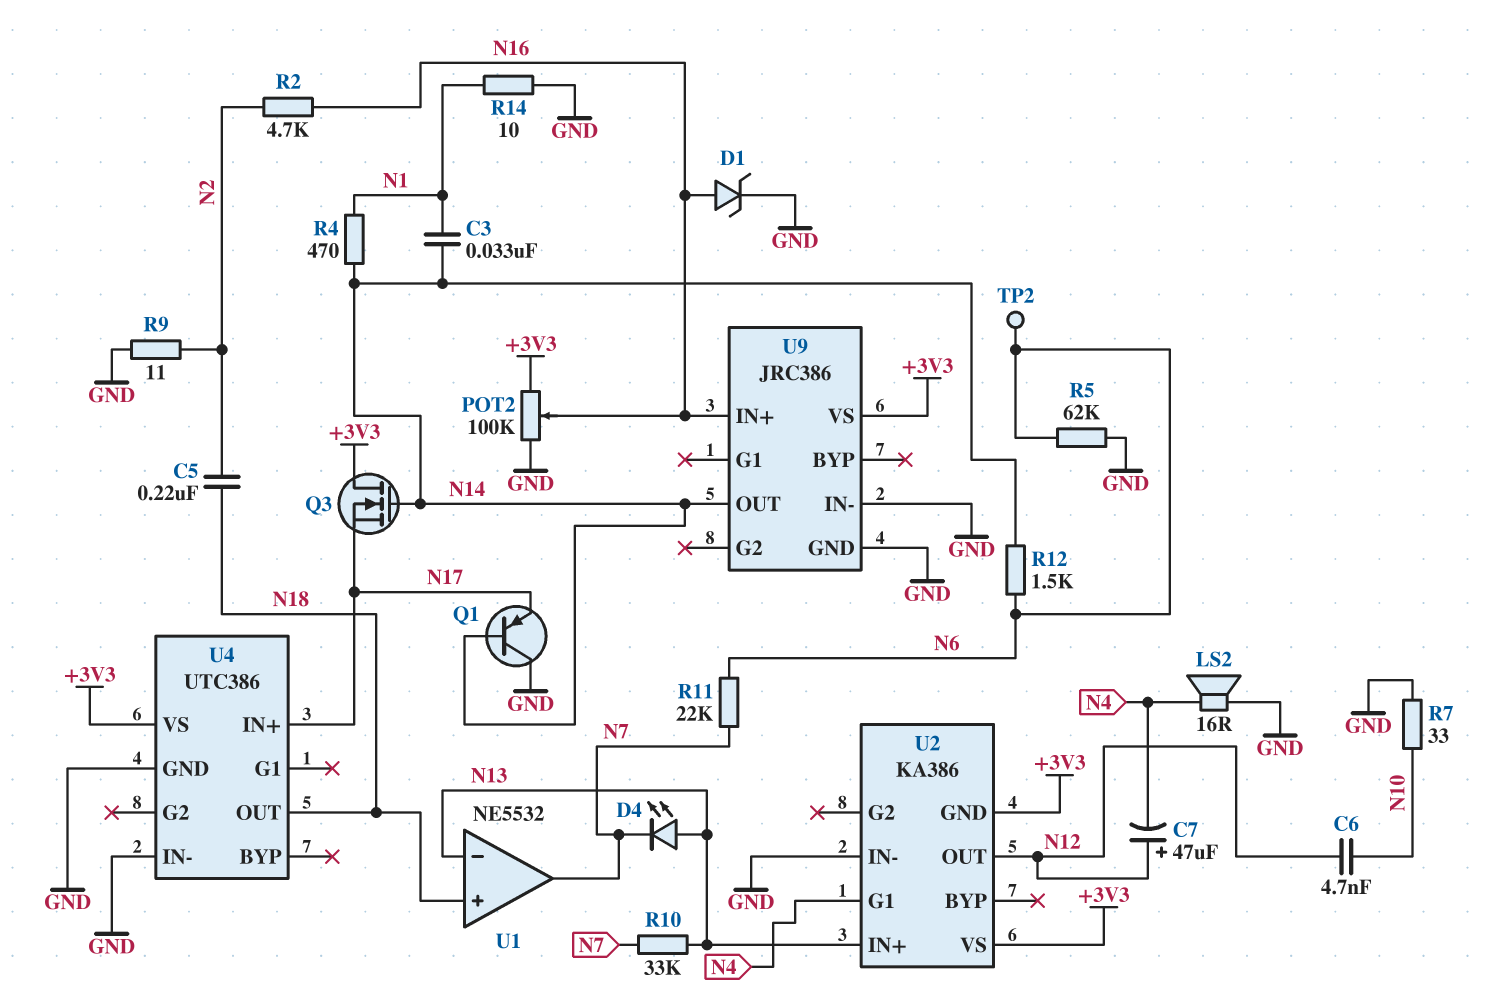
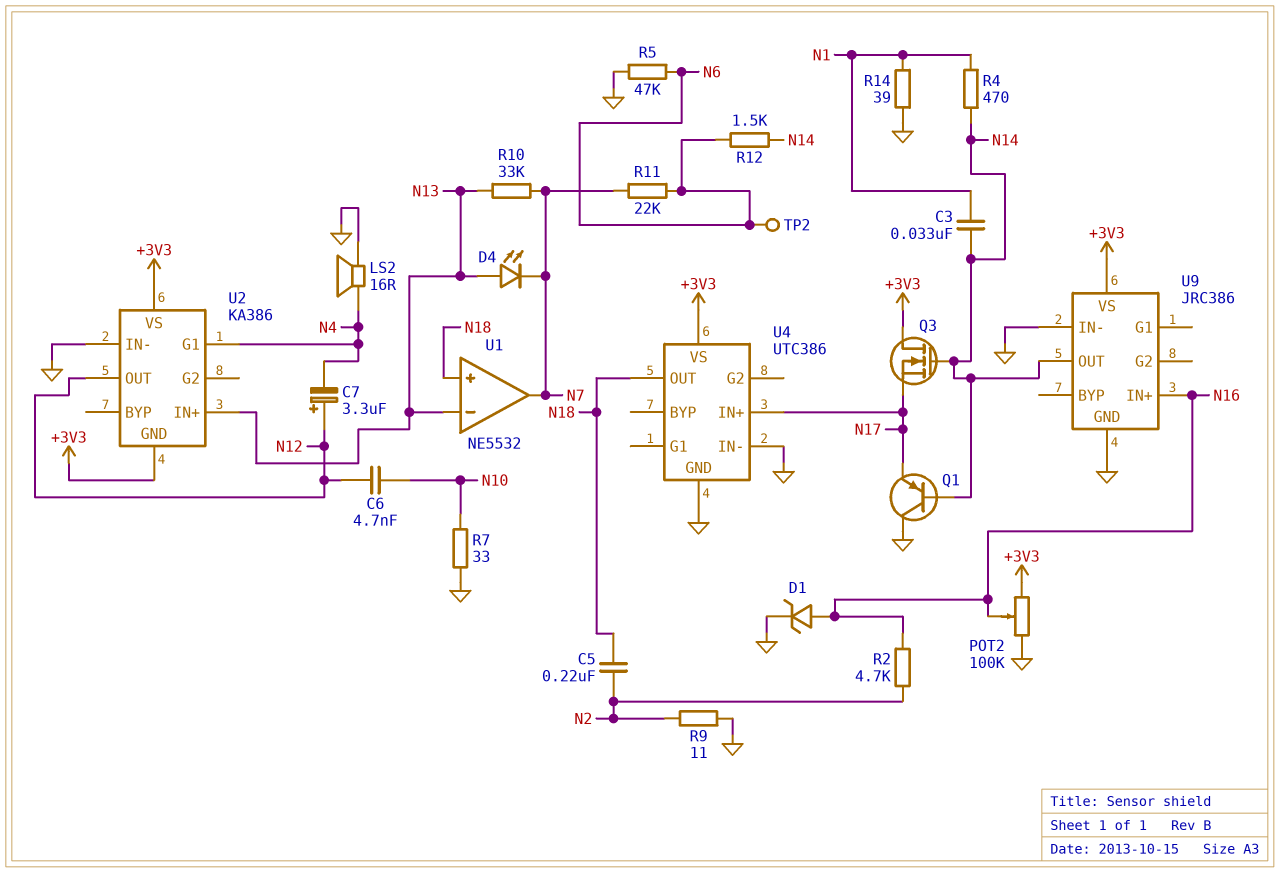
C7: 47uF (plus N12, minus N4) -> 3.3uF (plus N12, minus N4)
R5: 62k (GND, N6) -> 47k (GND, N6)
R14: 10 (GND, N1) -> 39 (GND, N1)

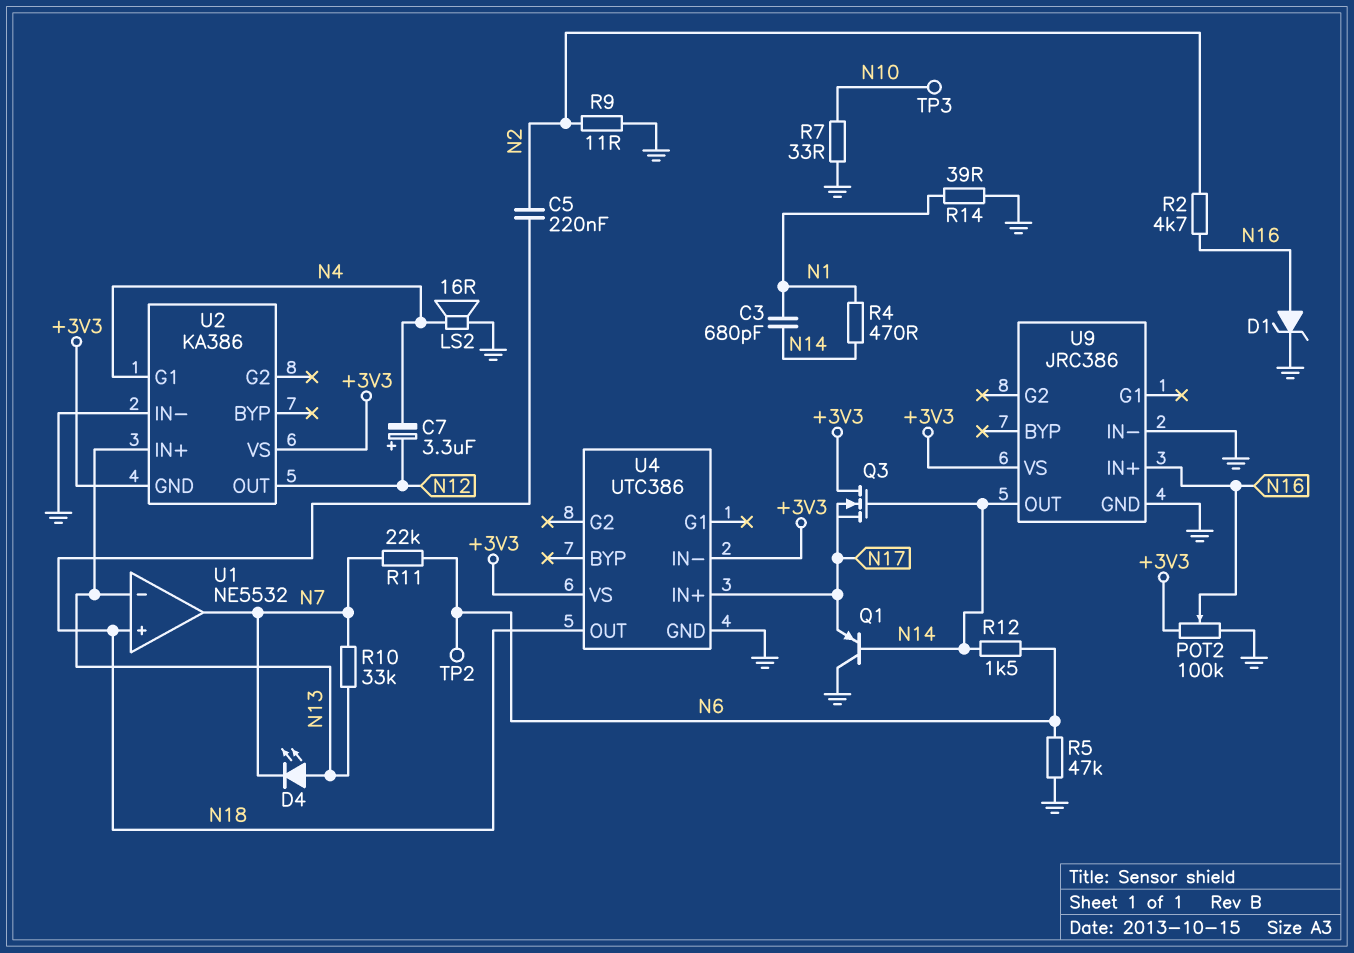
C3: 33nF (N1, N14) -> 680pF (N1, N14)
C6: 4.7nF (N10, N12) -> none
TP3: none -> test point (N10)
U4 pin IN-: GND -> +3V3

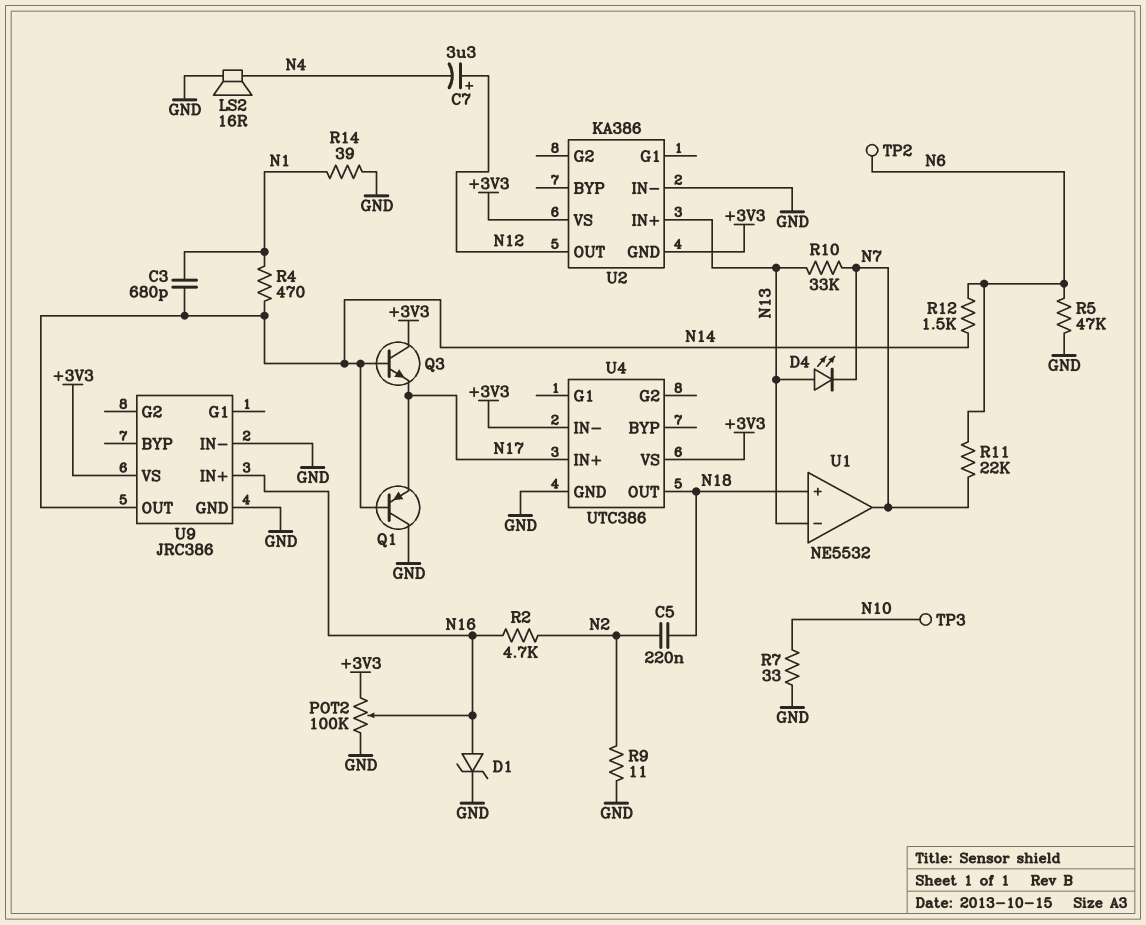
Q3: NMOS (G N14, D +3V3, S N17) -> NPN (B N14, C +3V3, E N17)
U2 pin G1: N4 -> none

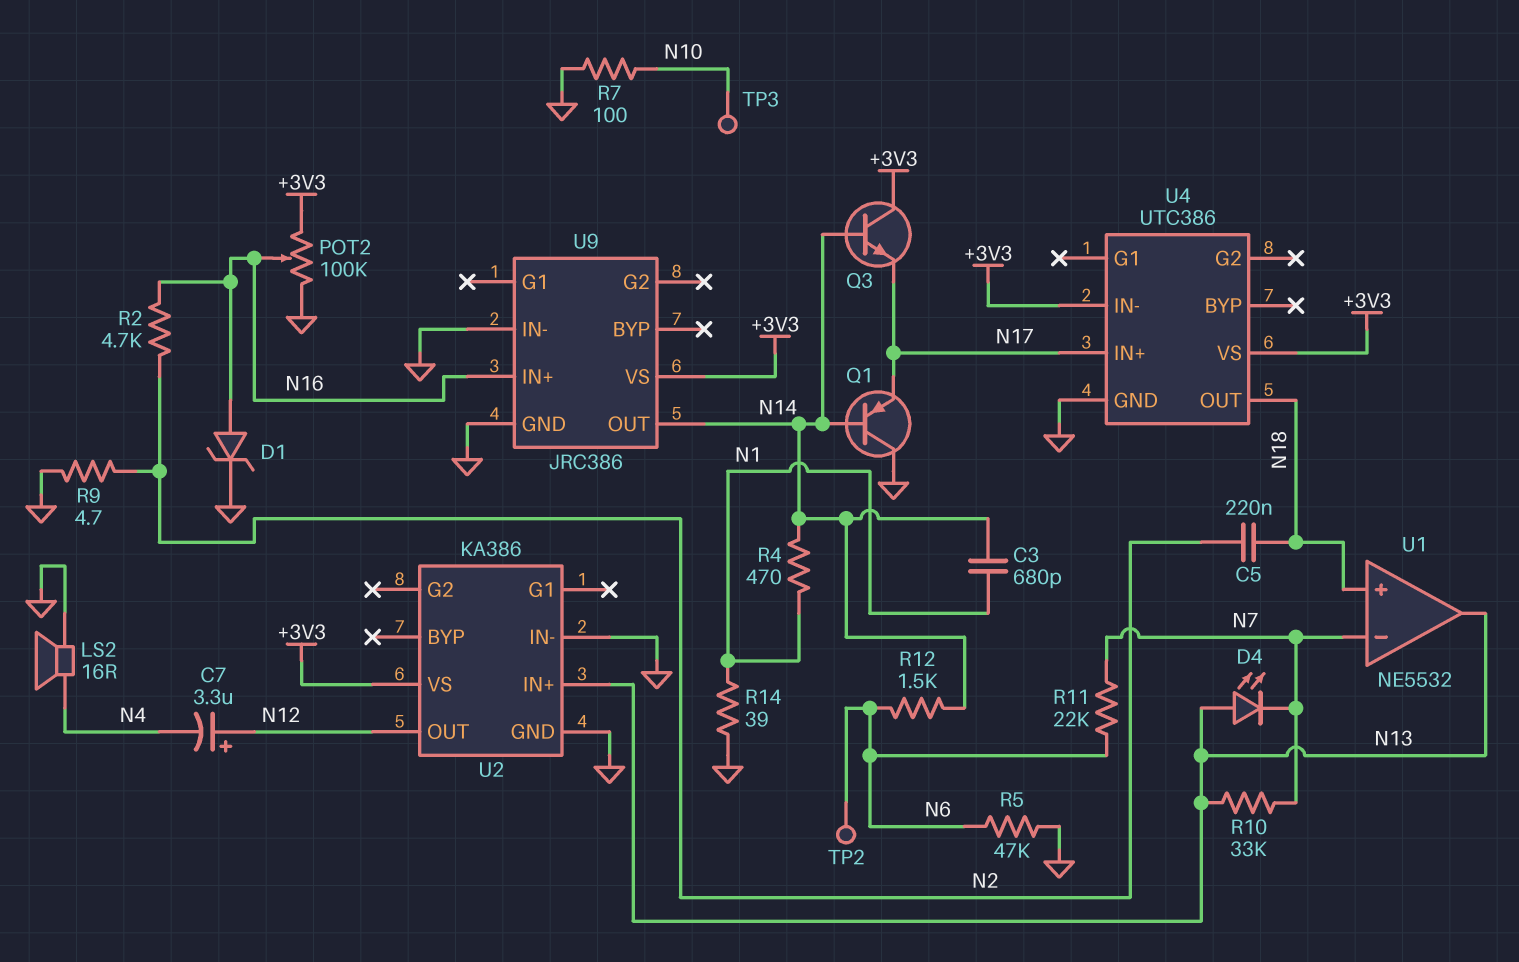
R7: 33 (GND, N10) -> 100 (GND, N10)
R9: 11 (GND, N2) -> 4.7 (GND, N2)
U1 pin in-: N13 -> N7
U1 pin out: N7 -> N13
U2 pin GND: +3V3 -> GND

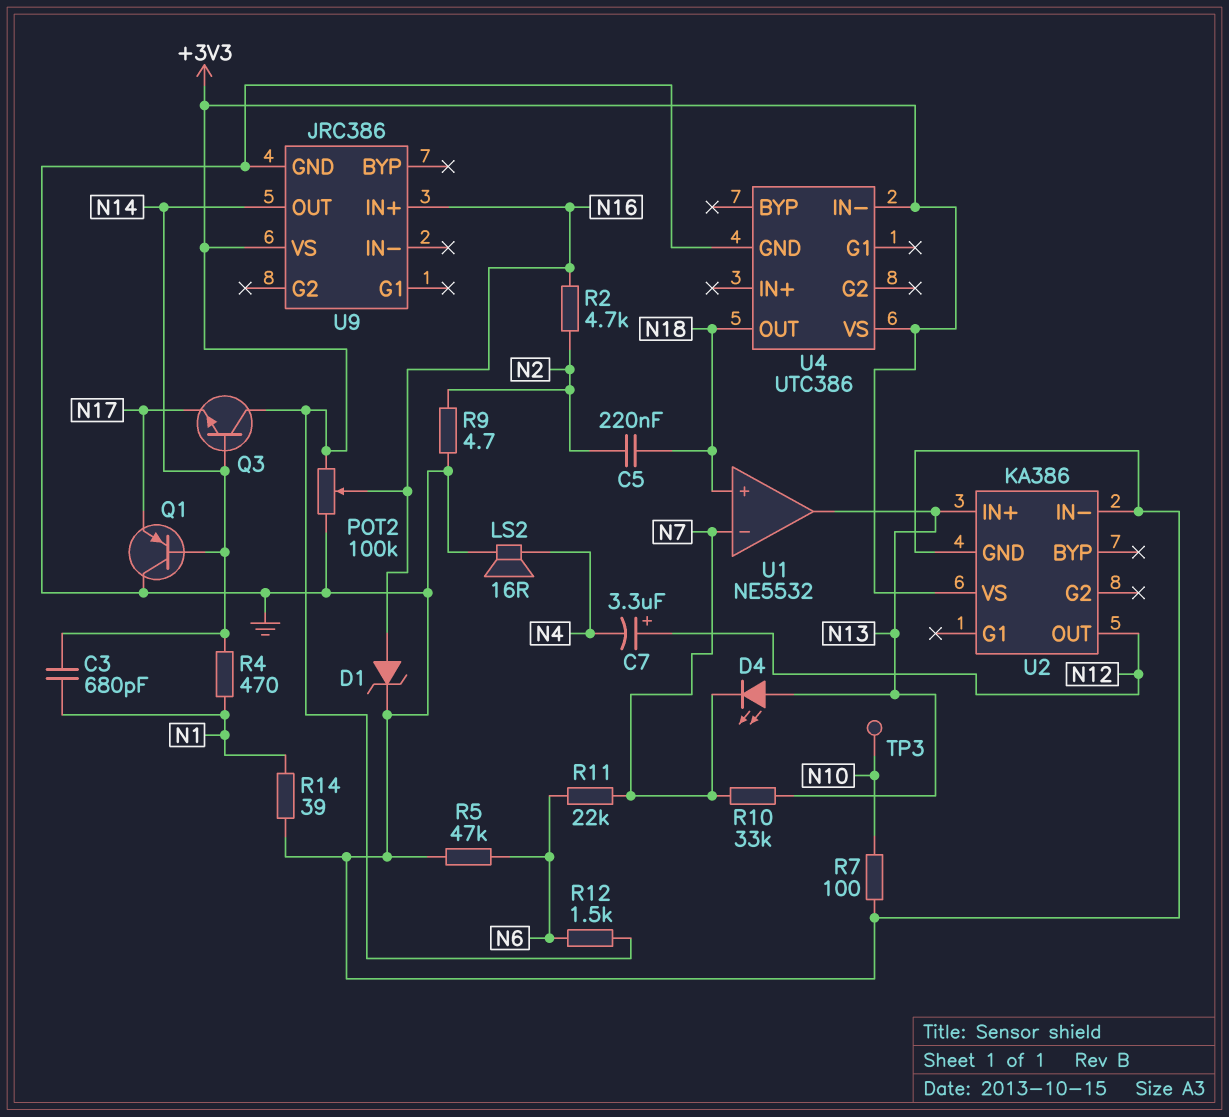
R12: 1.5k (N6, N14) -> 1.5k (+3V3, N6)
TP2: test point (N6) -> none
U4 pin IN+: N17 -> none
U9 pin IN-: GND -> none

